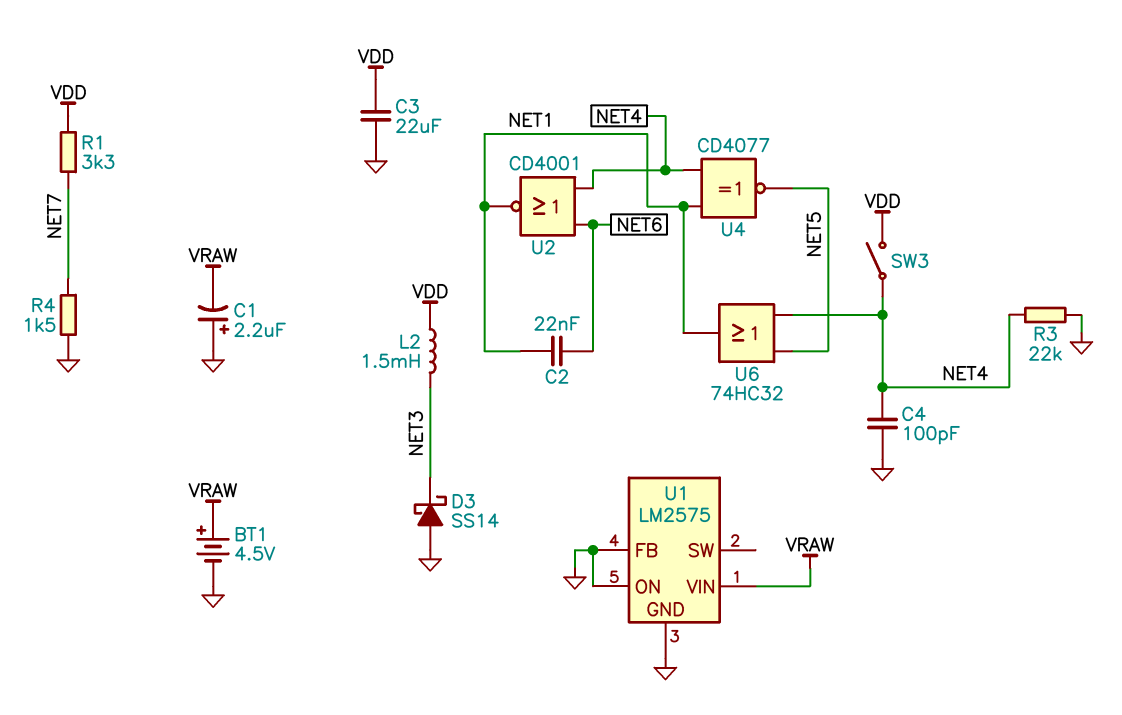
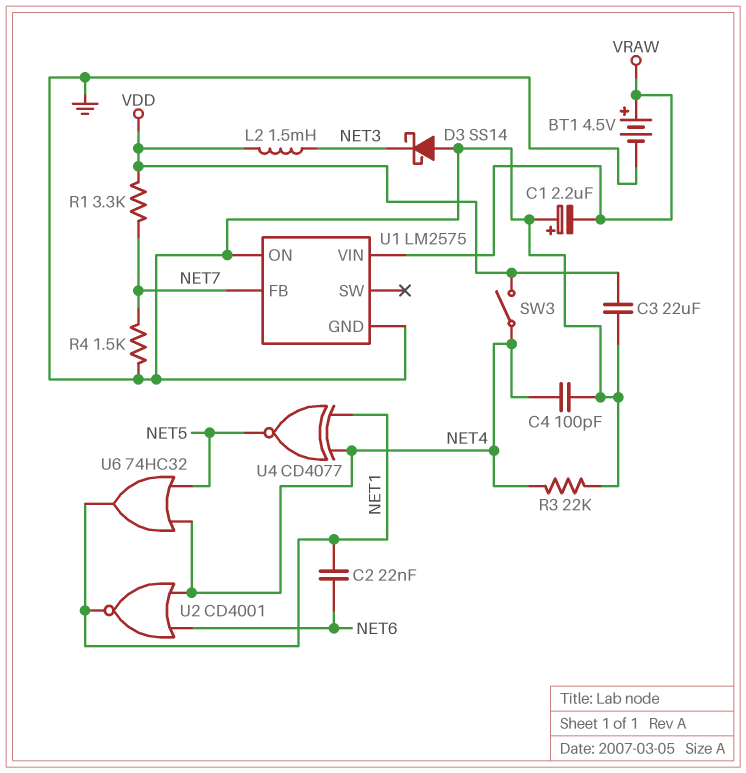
U1 pin FB: GND -> NET7

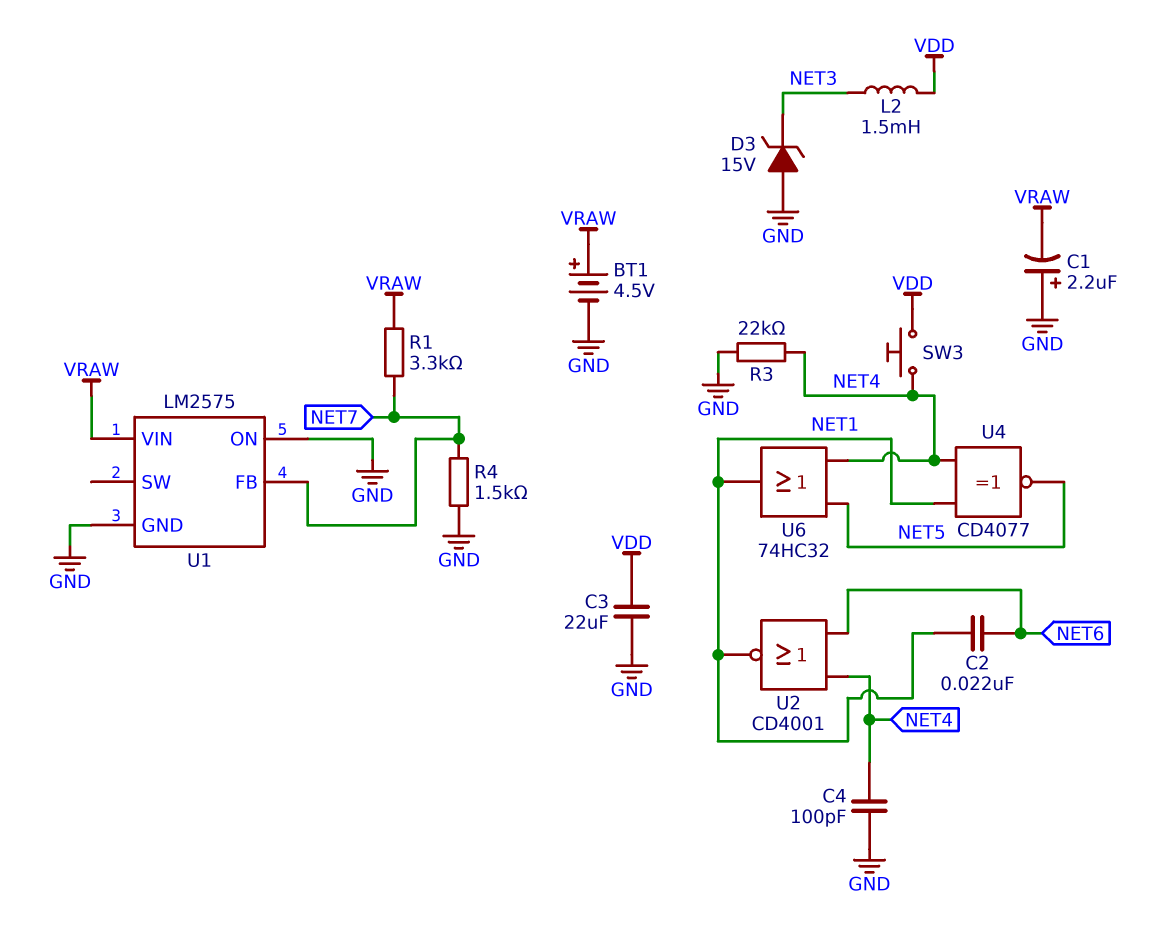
D3: schottky SS14 (A GND, K NET3) -> zener 15V (A GND, K NET3)
R1: 3.3k (NET7, VDD) -> 3.3k (NET7, VRAW)
SW3: switch (NET4, VDD) -> button (NET4, VDD)

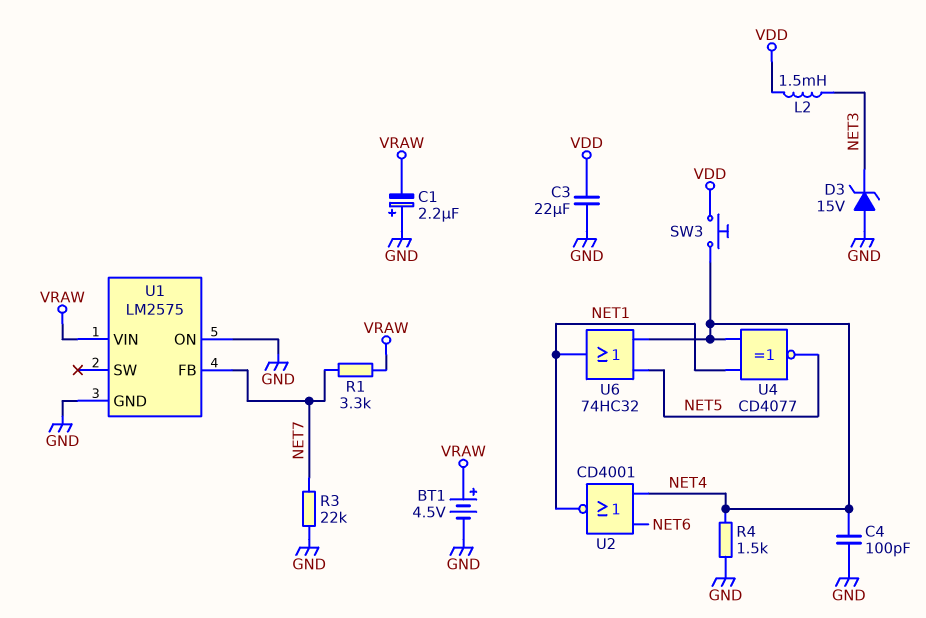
C2: 22nF (NET1, NET6) -> none
R3: 22k (GND, NET4) -> 22k (GND, NET7)
R4: 1.5k (GND, NET7) -> 1.5k (GND, NET4)

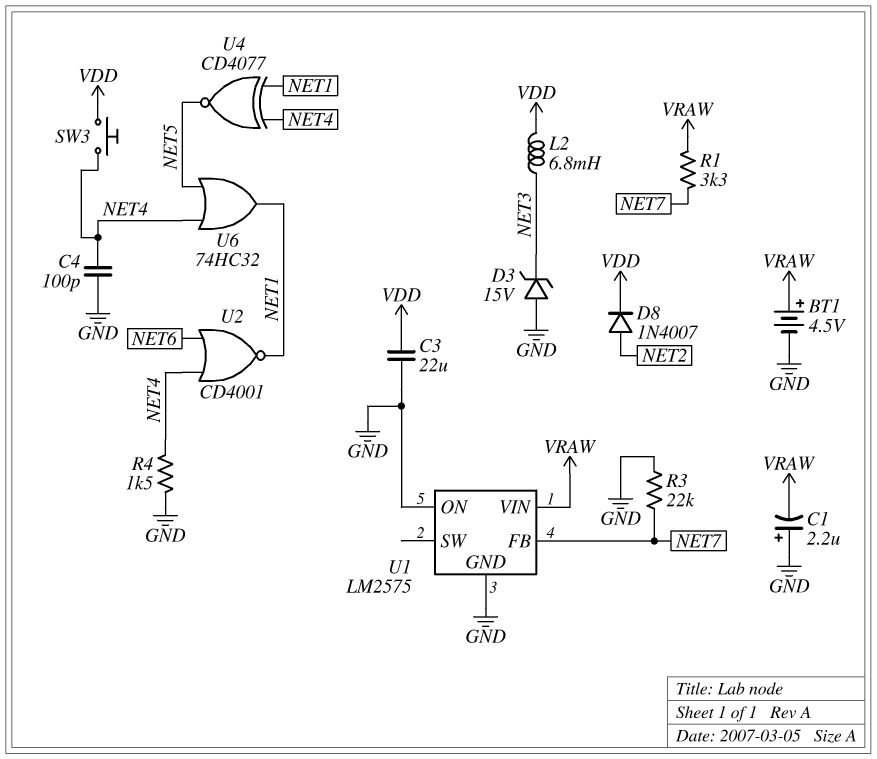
D8: none -> diode 1N4007 (A NET2, K VDD)
L2: 1.5mH (NET3, VDD) -> 6.8mH (NET3, VDD)

